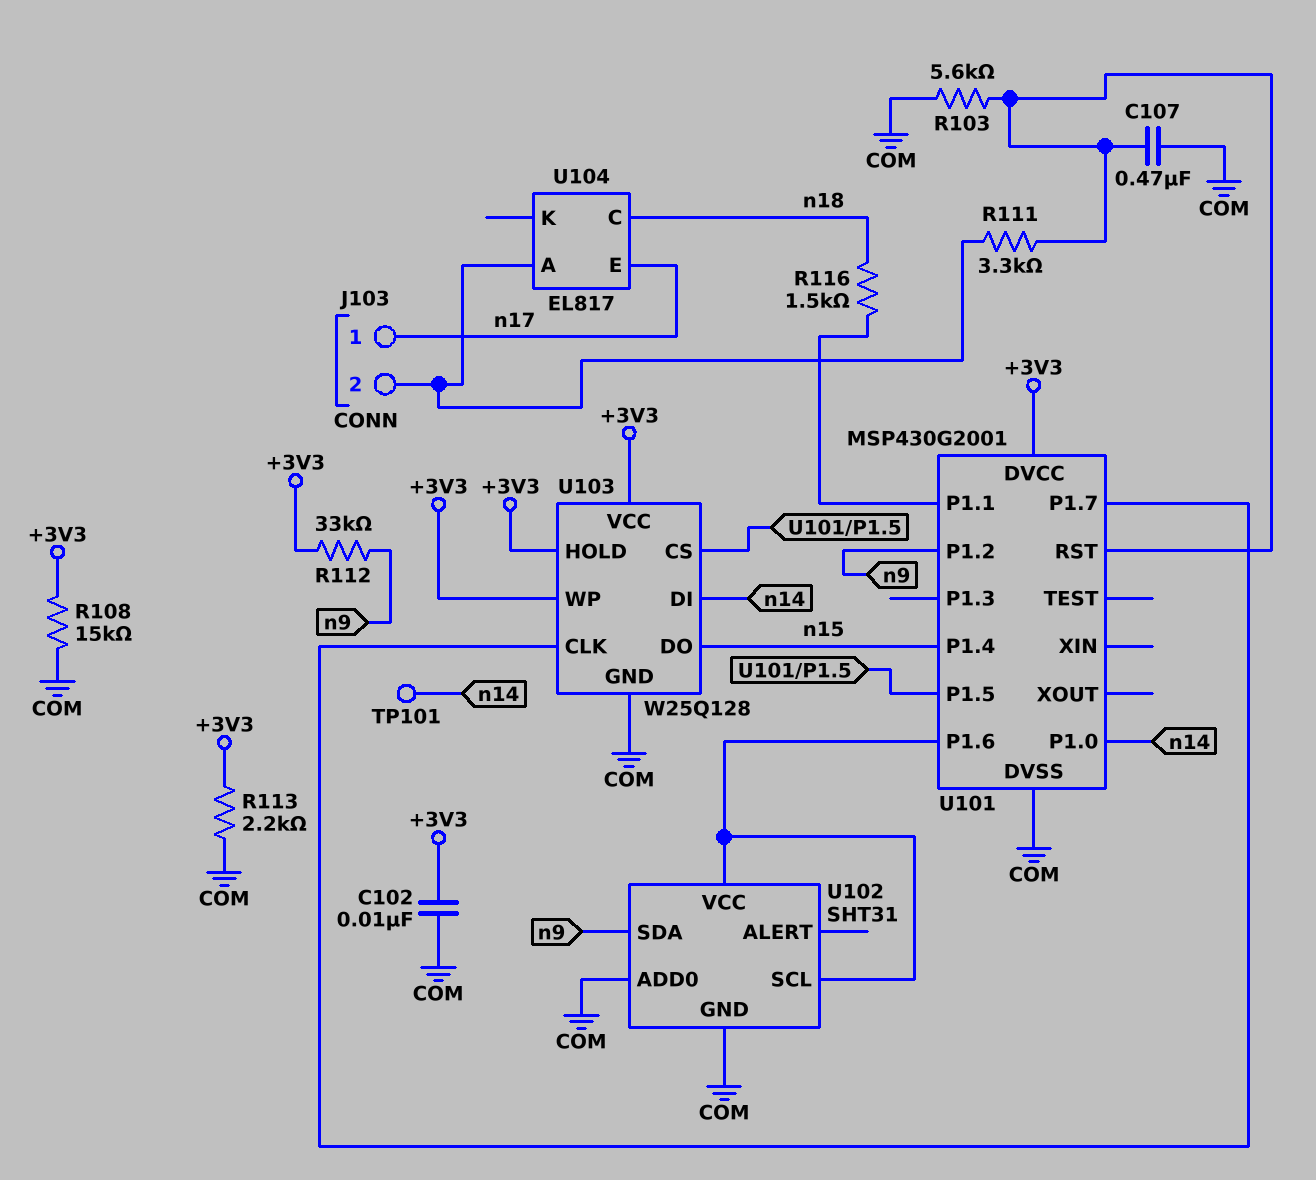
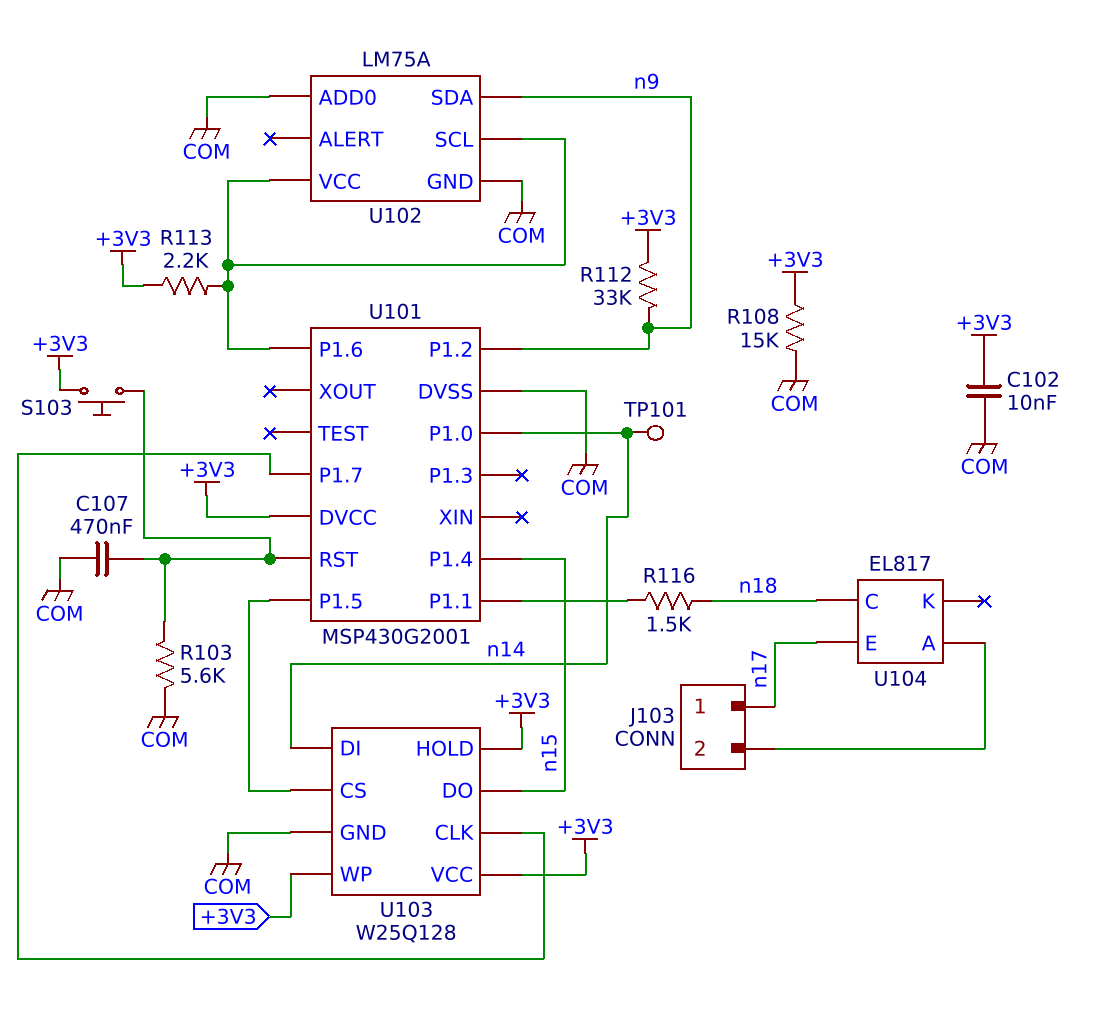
R111: 3.3k (J103/2, U101/RST) -> none
R113: 2.2k (+3V3, COM) -> 2.2k (+3V3, U101/P1.6)
S103: none -> button (+3V3, U101/RST)
U102: SHT31 -> LM75A

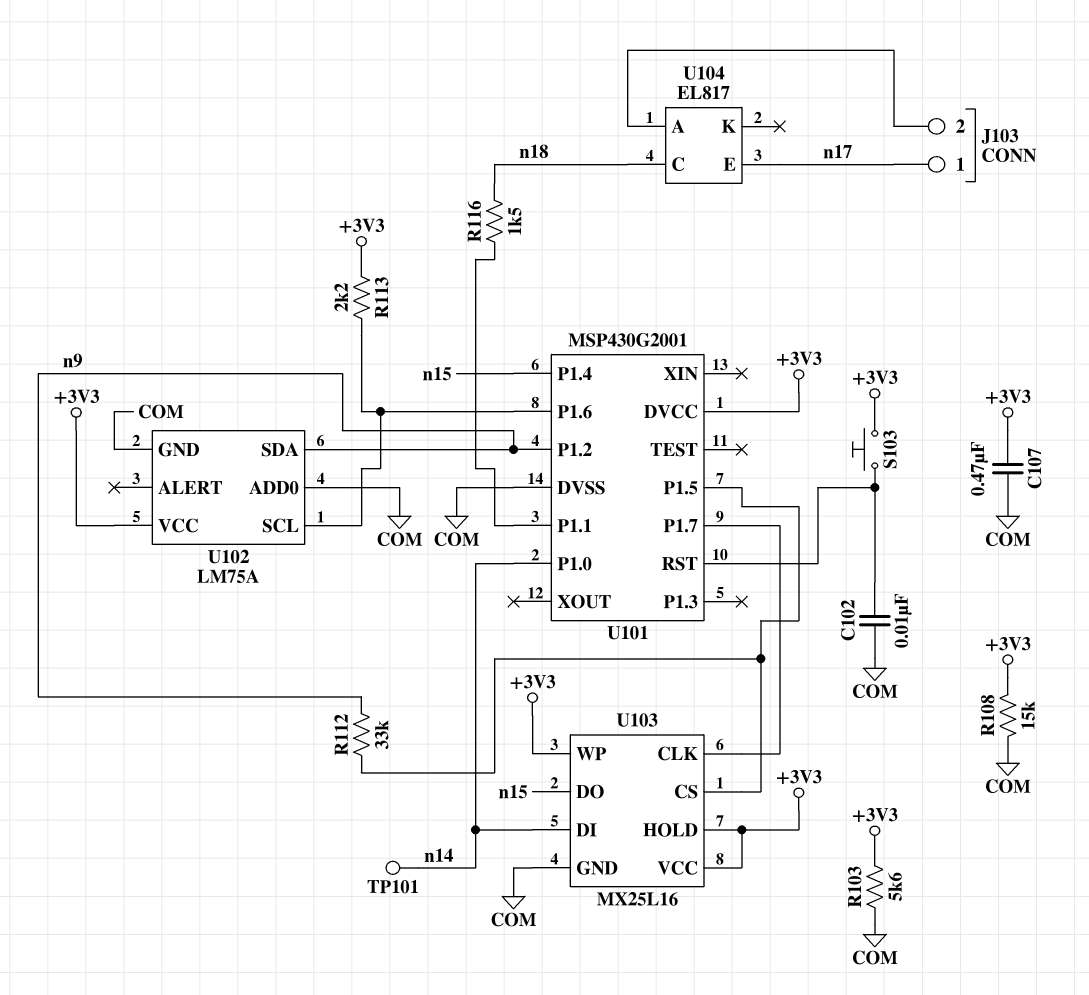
C102: 10nF (+3V3, COM) -> 10nF (COM, U101/RST)
C107: 470nF (COM, U101/RST) -> 470nF (+3V3, COM)
R103: 5.6k (COM, U101/RST) -> 5.6k (+3V3, COM)
R112: 33k (+3V3, n9) -> 33k (U101/P1.5, n9)
U102 pin VCC: U101/P1.6 -> +3V3
U103: W25Q128 -> MX25L16

